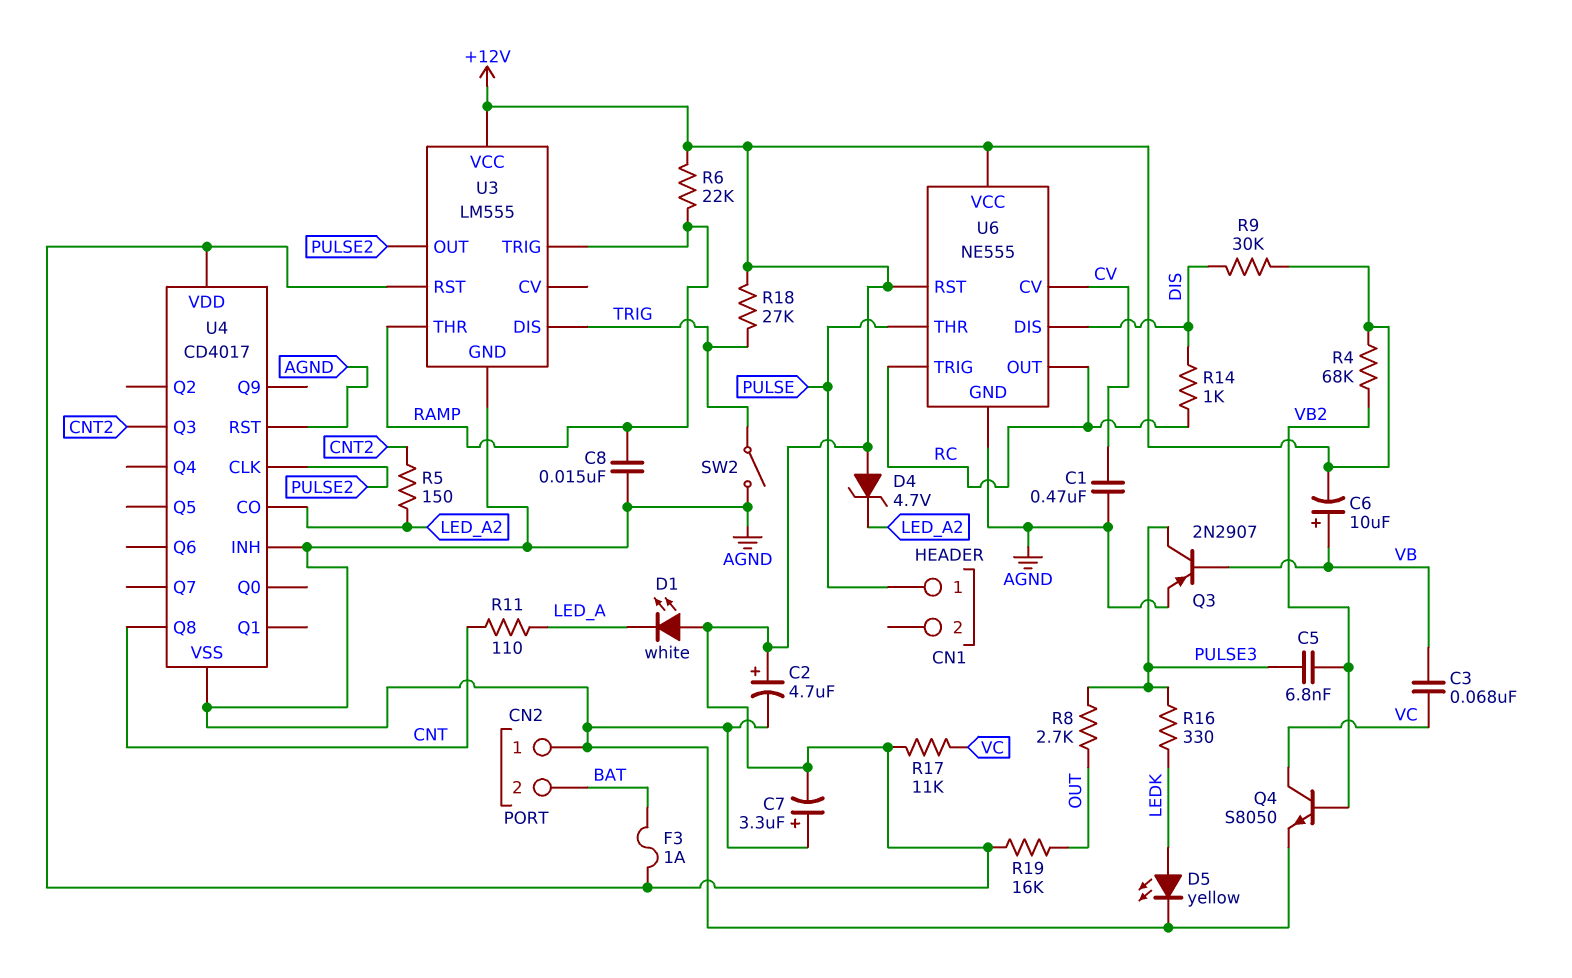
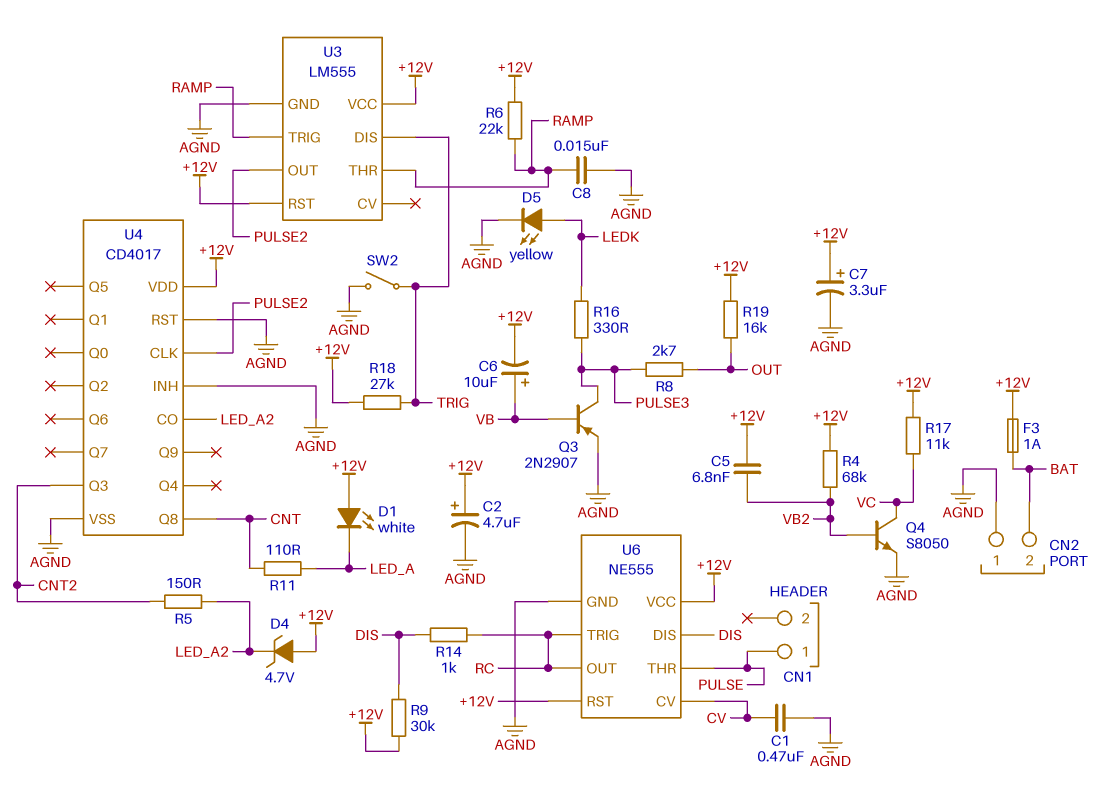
C3: 68nF (VB, VC) -> none
C5: 6.8nF (PULSE3, VB2) -> 6.8nF (+12V, VB2)
C7: 3.3uF (plus AGND, minus +12V) -> 3.3uF (plus +12V, minus AGND)

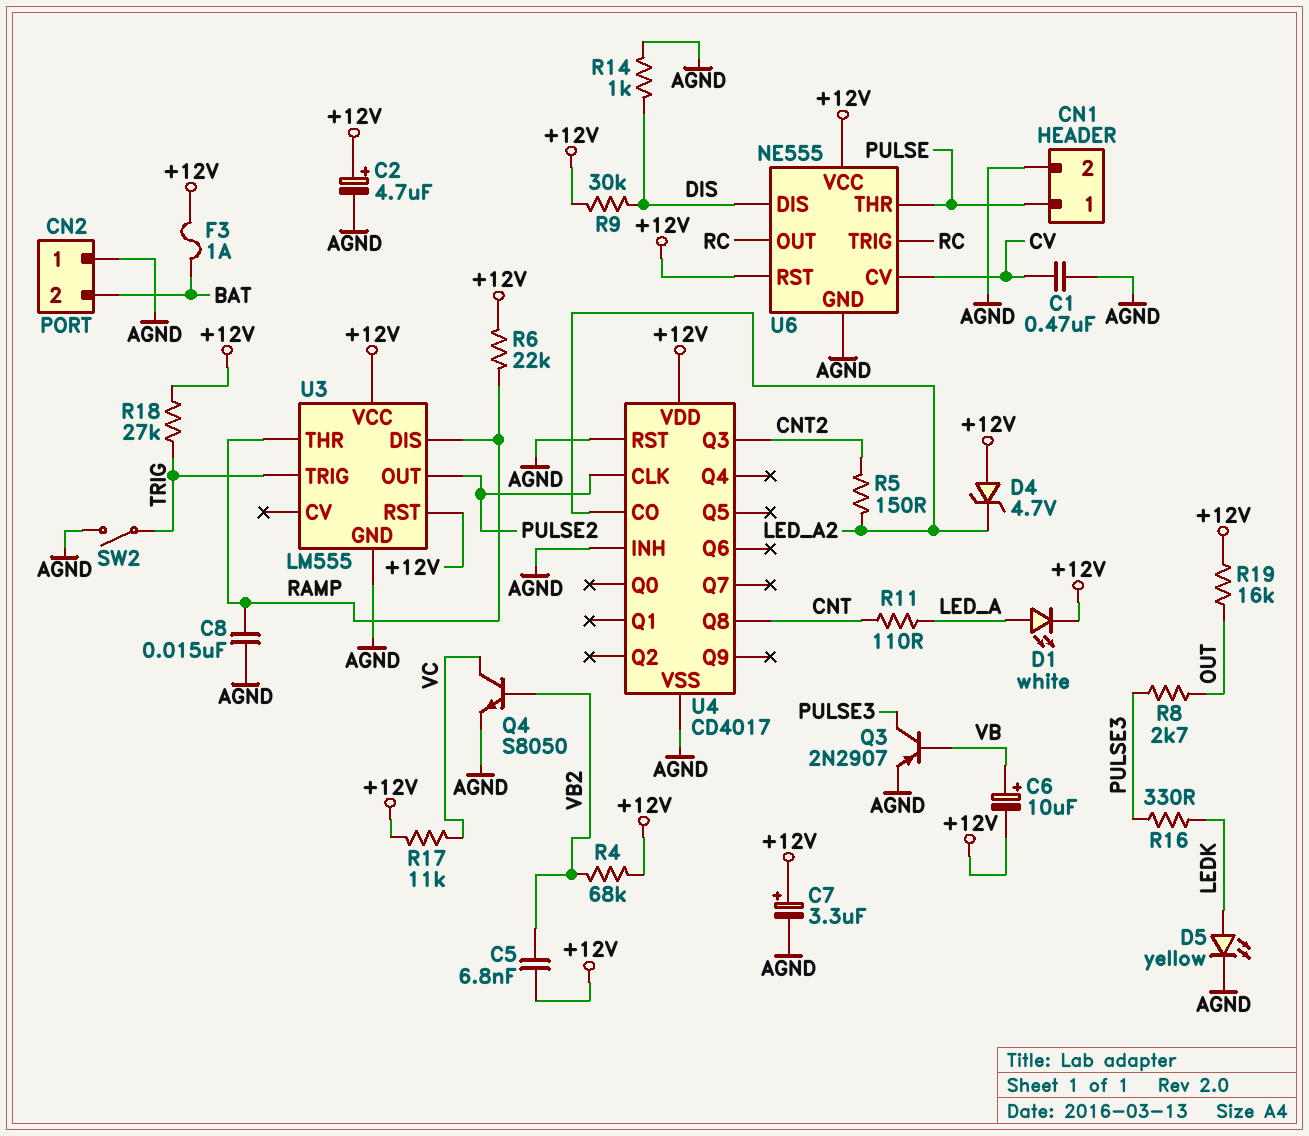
CN1 pin 2: none -> AGND
D1: LED white (A +12V, K LED_A) -> LED white (A LED_A, K +12V)
R14: 1k (DIS, RC) -> 1k (AGND, DIS)
U3 pin DIS: TRIG -> RAMP
U3 pin TRIG: RAMP -> TRIG

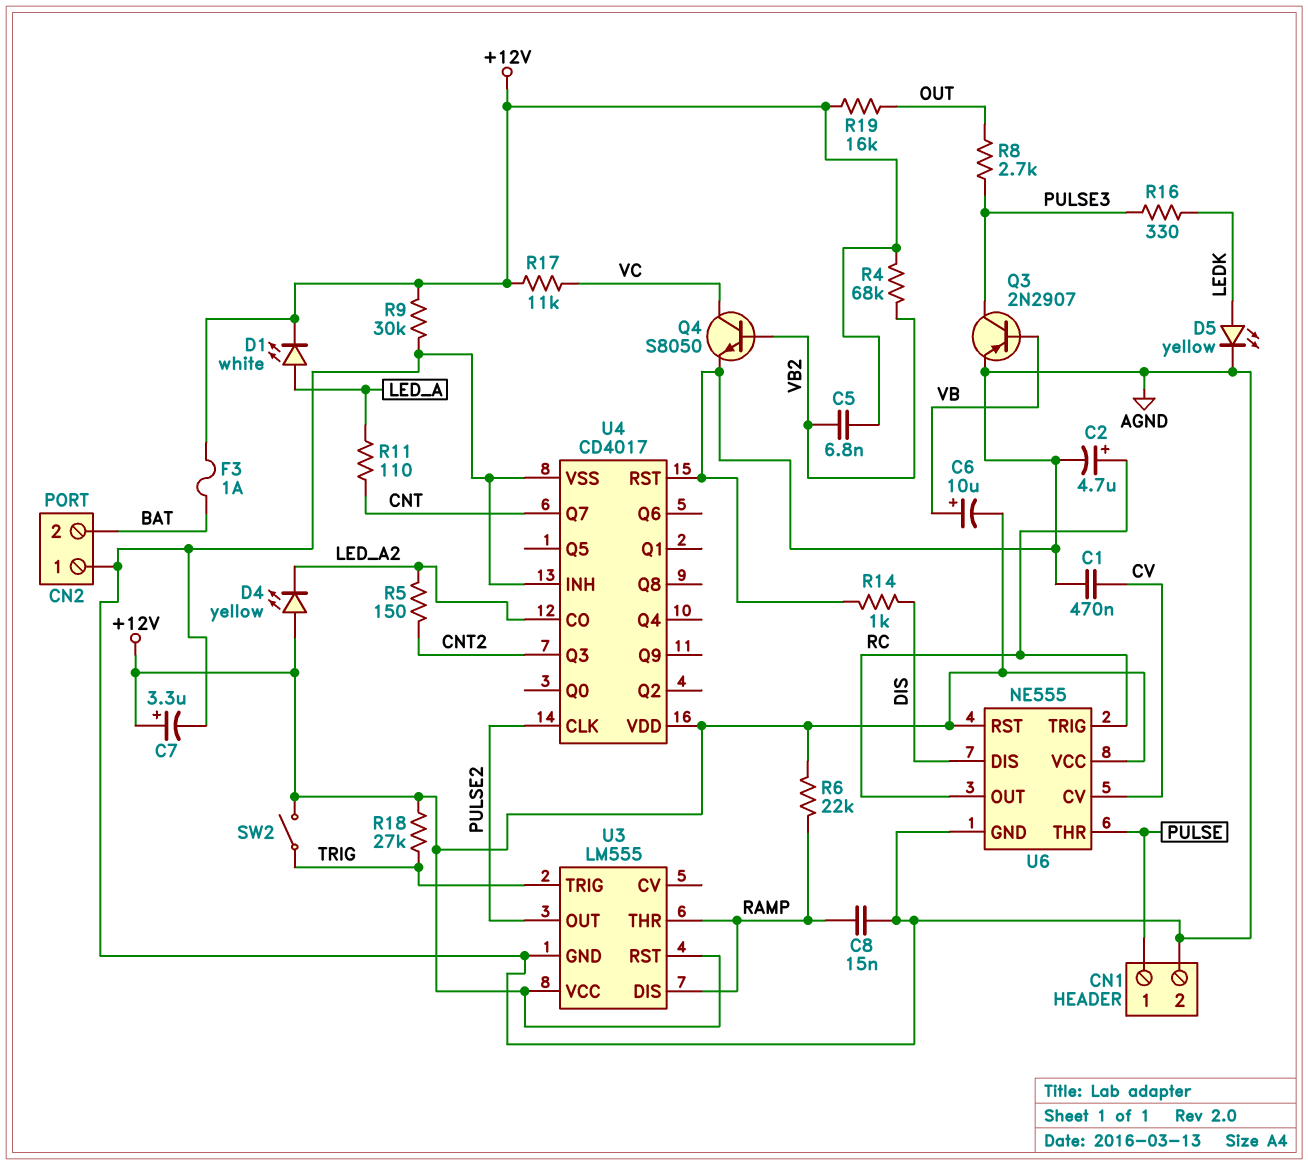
C2: 4.7uF (plus +12V, minus AGND) -> 4.7uF (plus RC, minus AGND)
D4: zener 4.7V (A +12V, K LED_A2) -> LED yellow (A +12V, K LED_A2)
R9: 30k (+12V, DIS) -> 30k (+12V, AGND)
SW2: switch (AGND, TRIG) -> switch (+12V, TRIG)
U4 pin Q7: none -> CNT
U4 pin Q8: CNT -> none

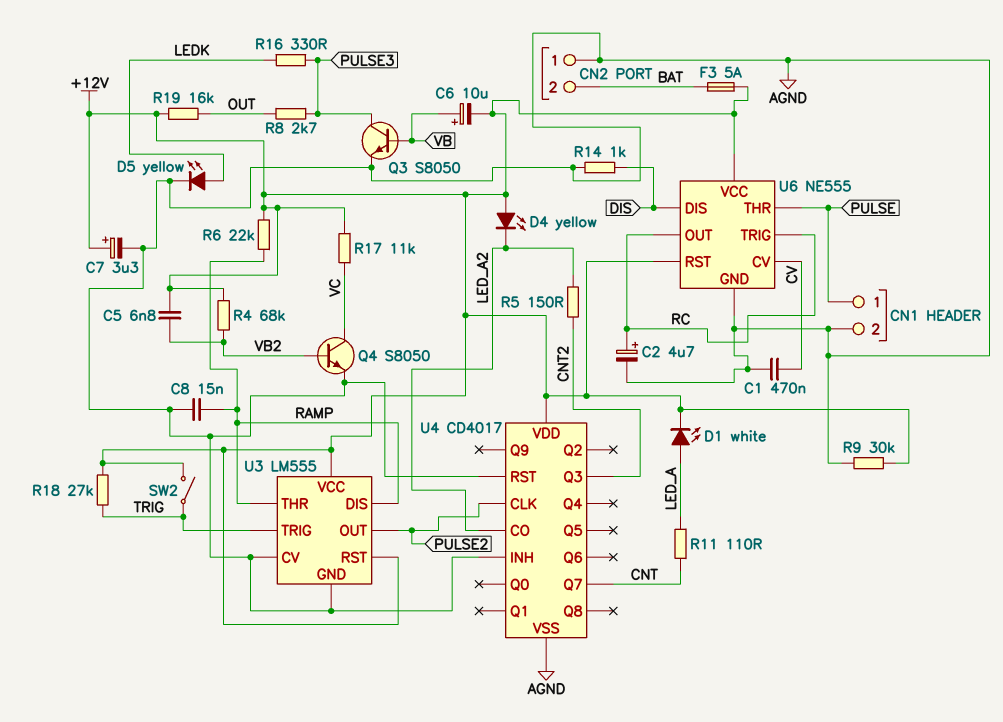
F3: 1A (+12V, BAT) -> 5A (+12V, BAT)
Q3: PNP 2N2907 (B VB, C PULSE3, E AGND) -> NPN S8050 (B VB, C PULSE3, E AGND)
U3 pin CV: none -> AGND

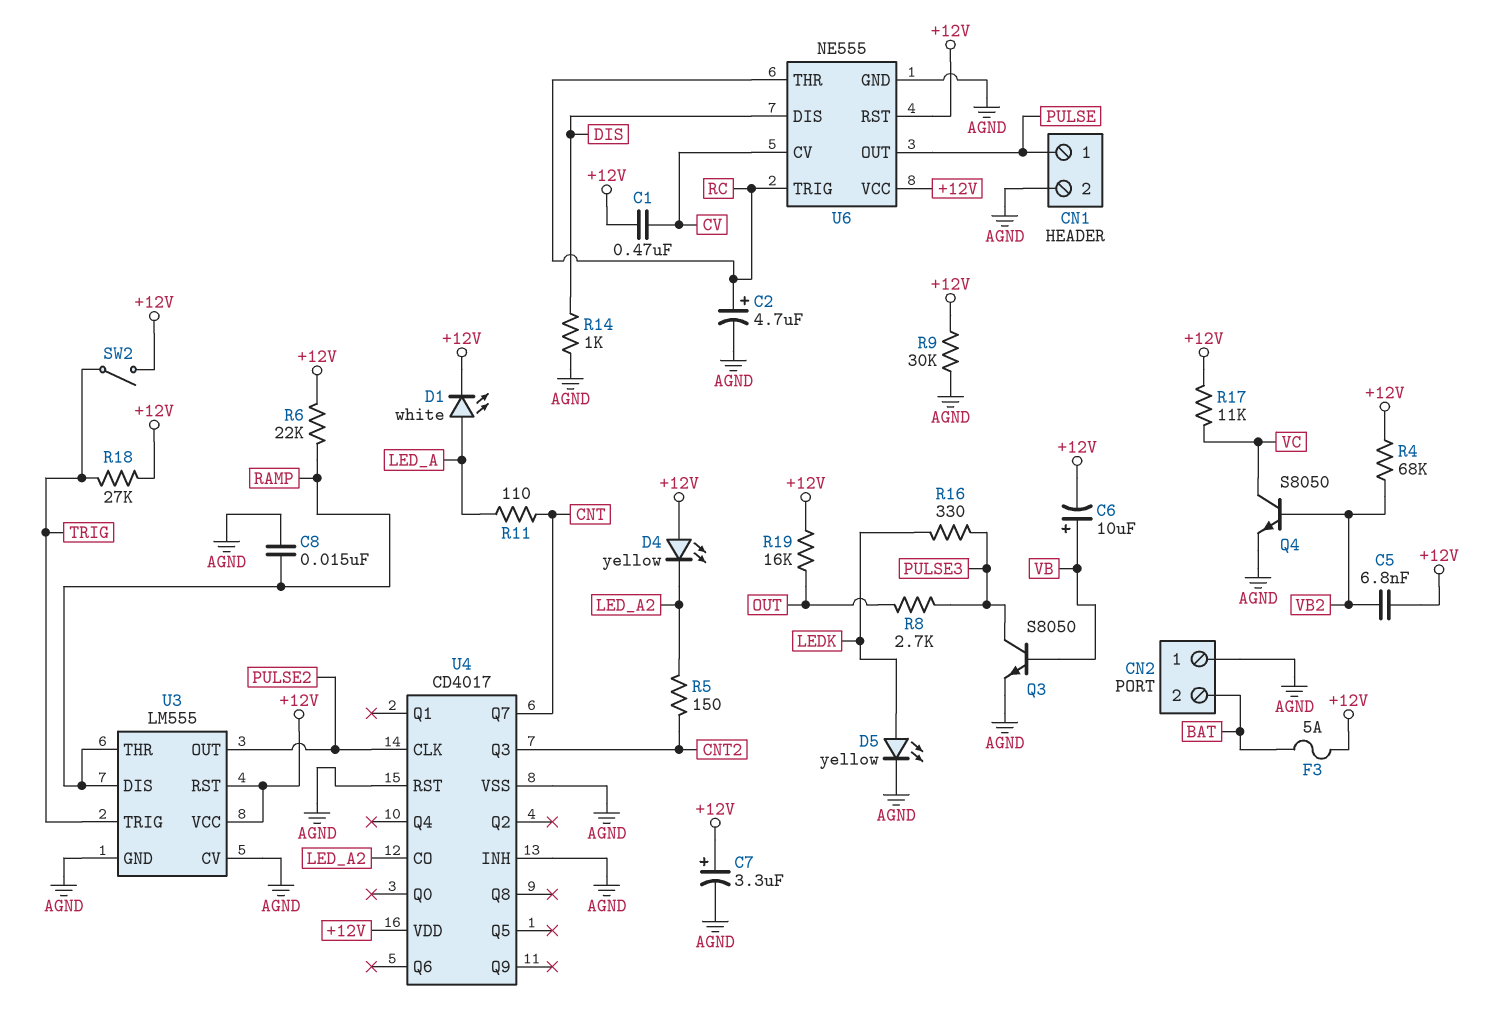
C1: 470nF (AGND, CV) -> 470nF (+12V, CV)
U6 pin OUT: RC -> PULSE
U6 pin THR: PULSE -> RC

